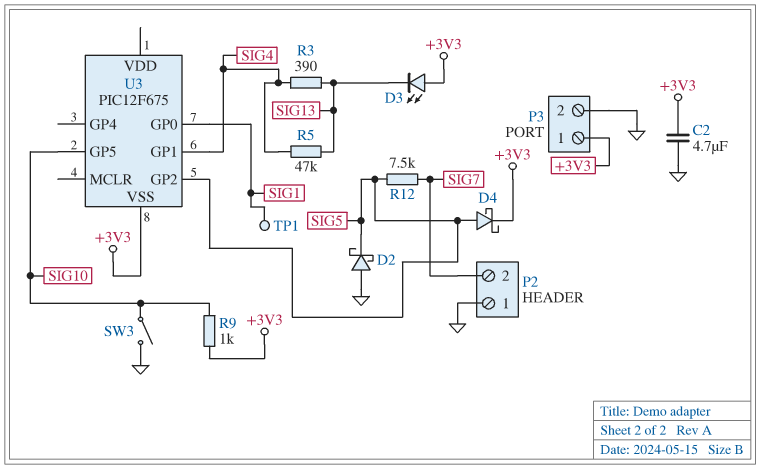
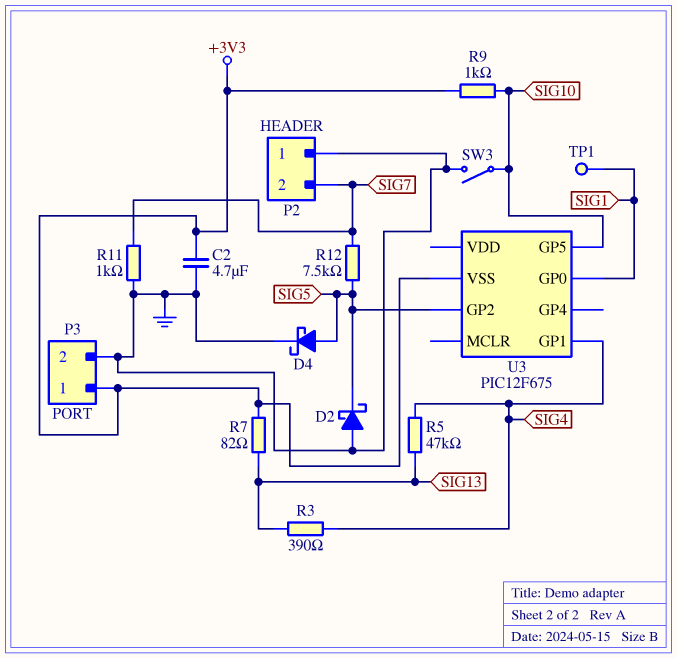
D3: LED (A +3V3, K SIG13) -> none
D4: schottky (A SIG5, K +3V3) -> schottky (A SIG5, K GND)
R7: none -> 82 (+3V3, SIG13)
R11: none -> 1k (GND, SIG7)

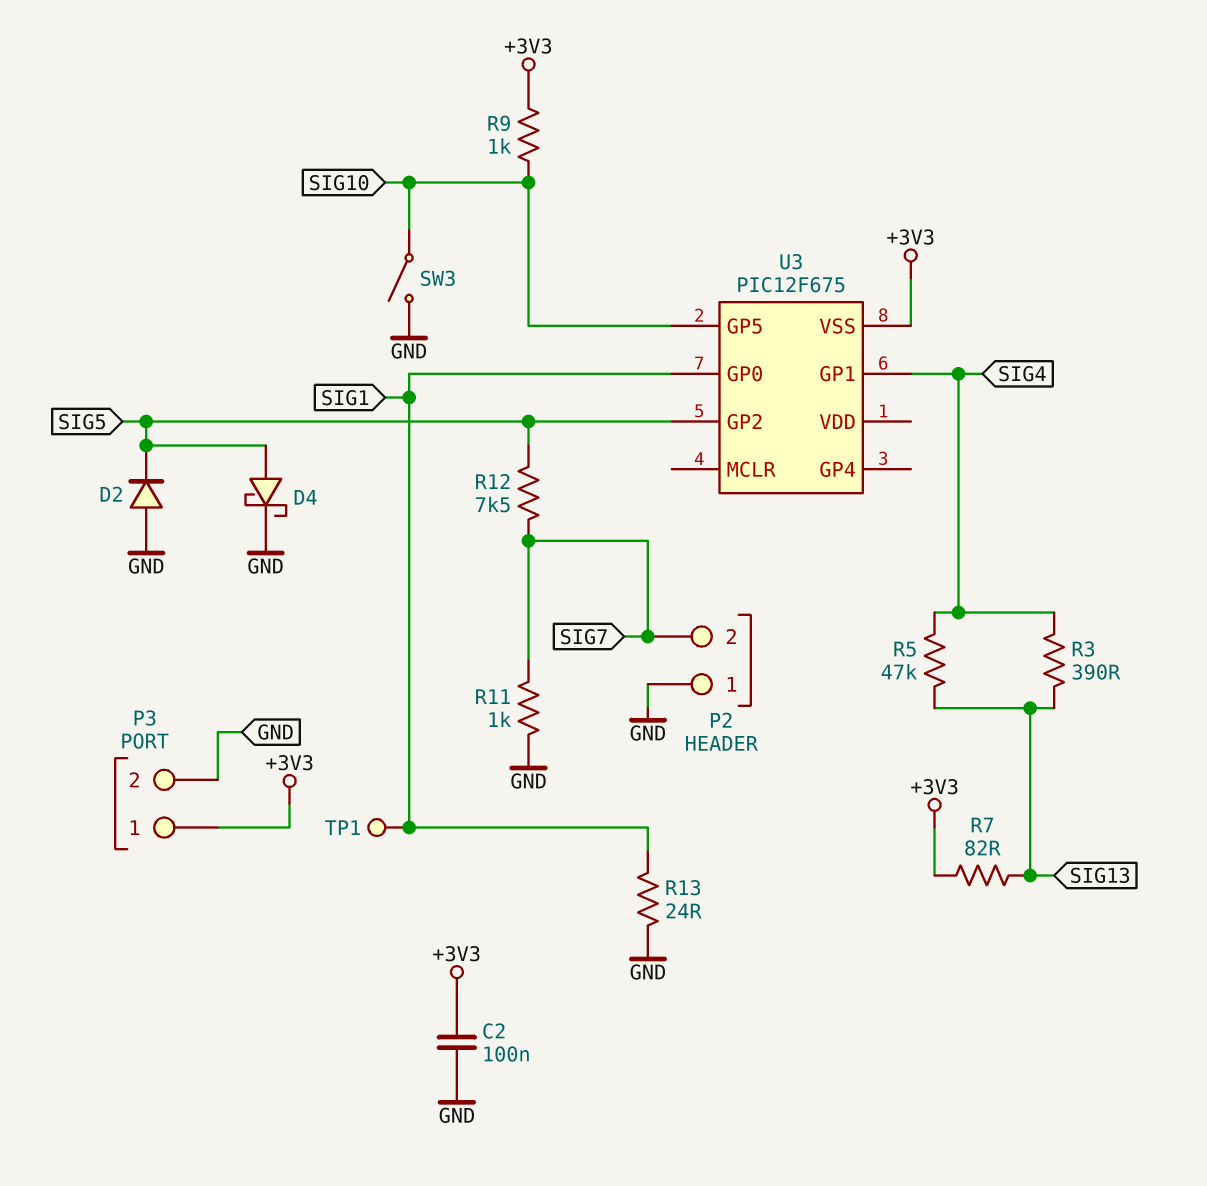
C2: 4.7uF (+3V3, GND) -> 100nF (+3V3, GND)
D2: schottky (A GND, K SIG5) -> diode (A GND, K SIG5)
R13: none -> 24 (GND, SIG1)

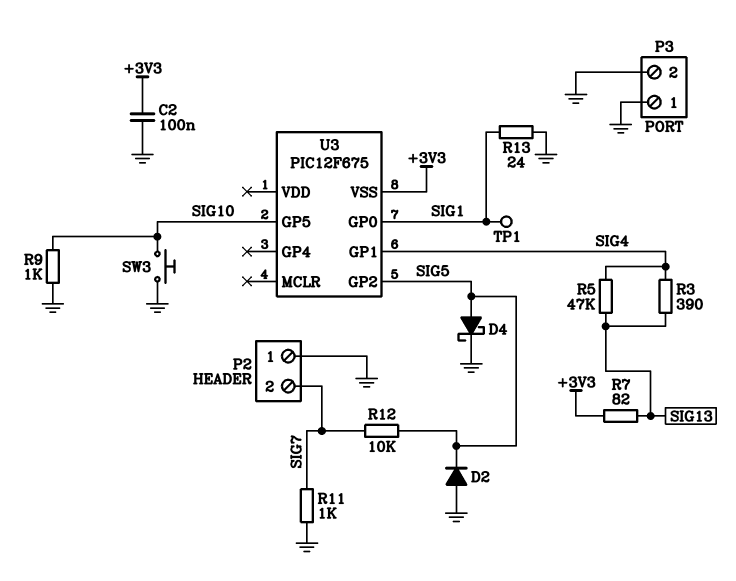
P3 pin 1: +3V3 -> GND
R9: 1k (+3V3, SIG10) -> 1k (GND, SIG10)
R12: 7.5k (SIG5, SIG7) -> 10k (SIG5, SIG7)
SW3: switch (GND, SIG10) -> button (GND, SIG10)

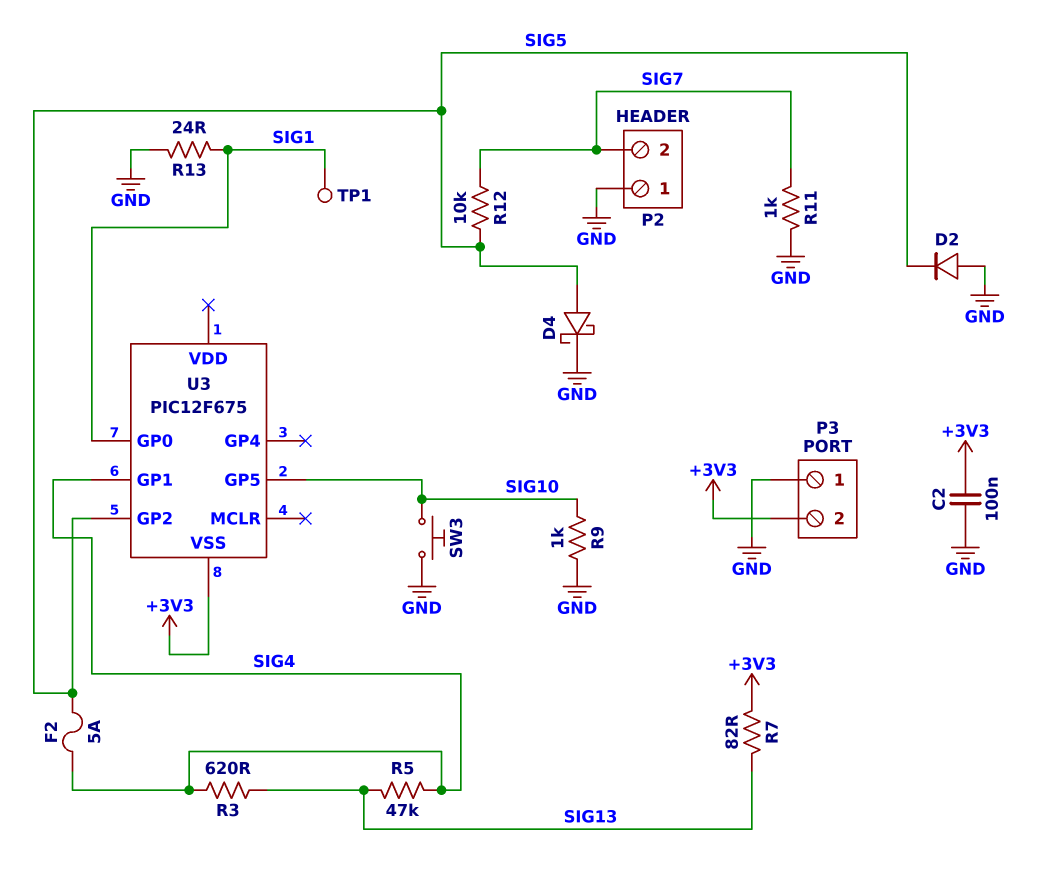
F2: none -> 5A (SIG4, SIG5)
P3 pin 2: GND -> +3V3
R3: 390 (SIG4, SIG13) -> 620 (SIG4, SIG13)

